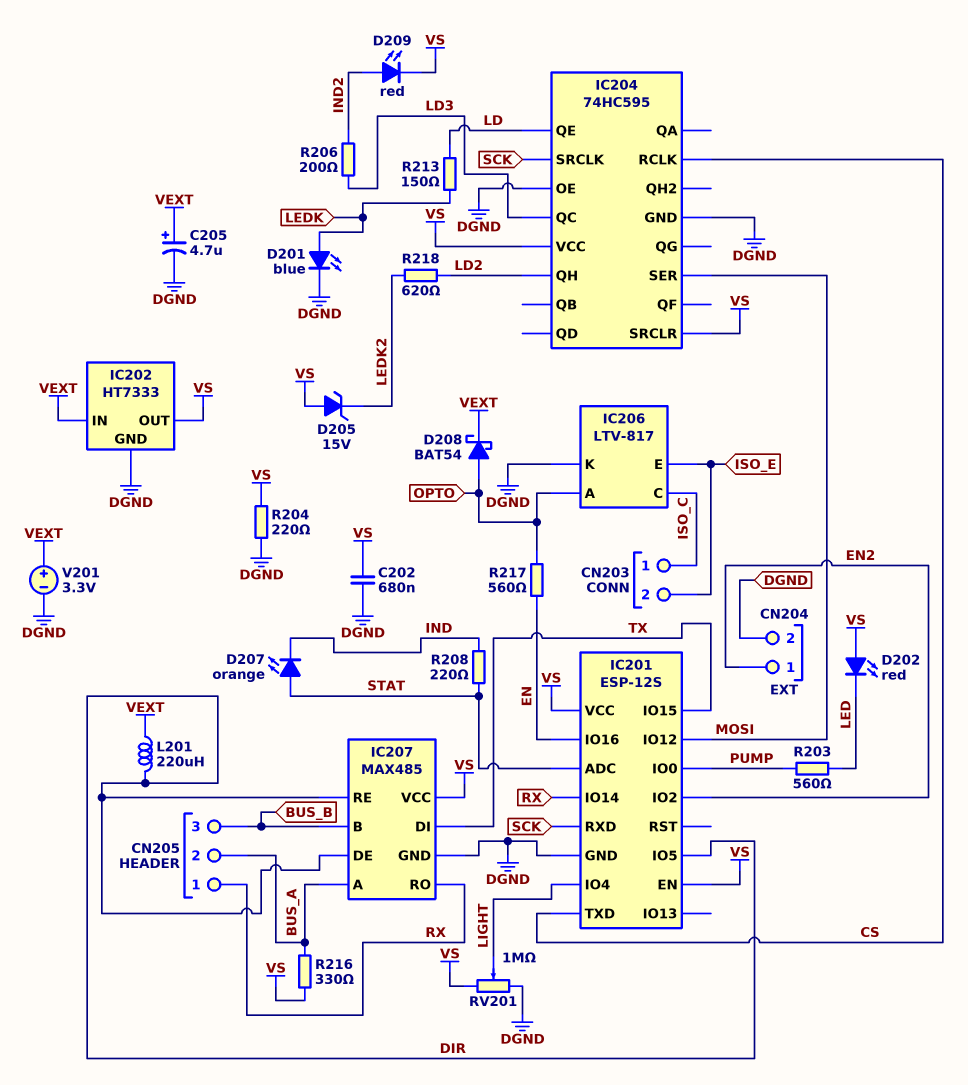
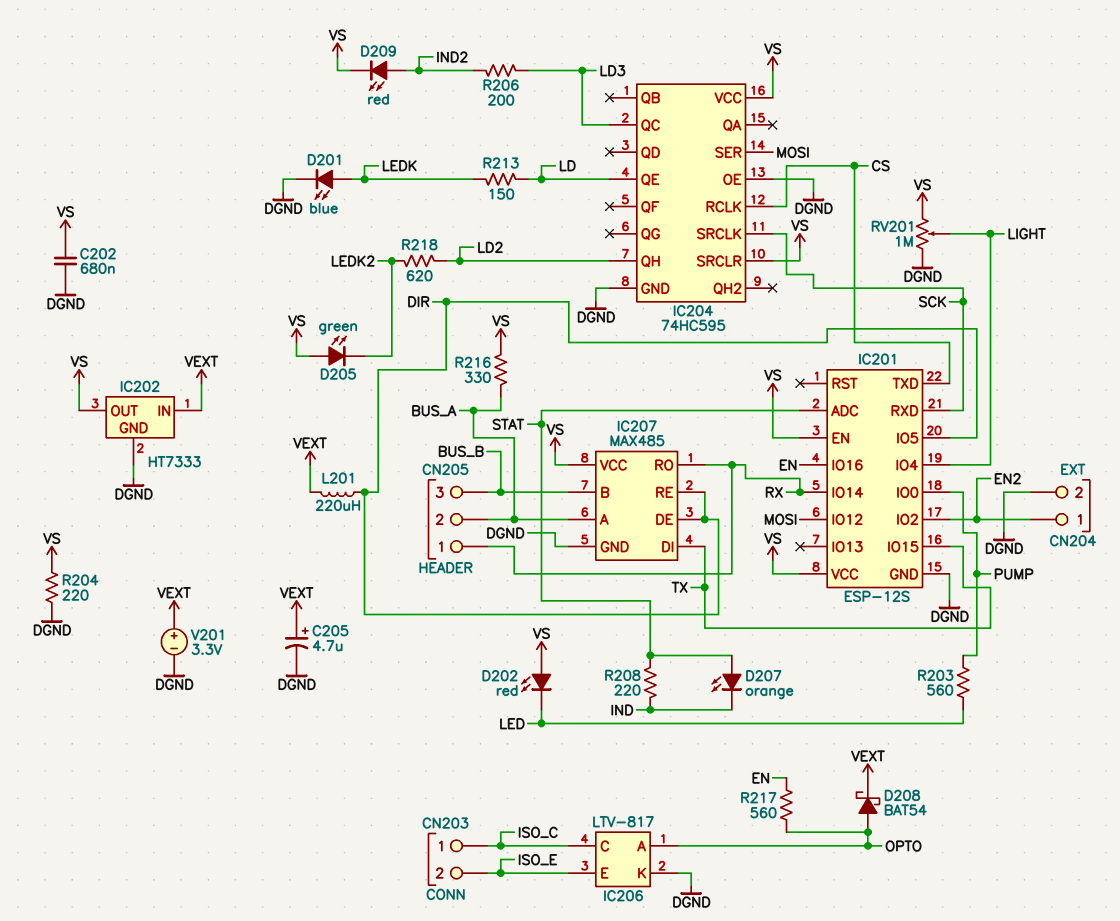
D205: zener 15V (A VS, K LEDK2) -> LED green (A VS, K LEDK2)

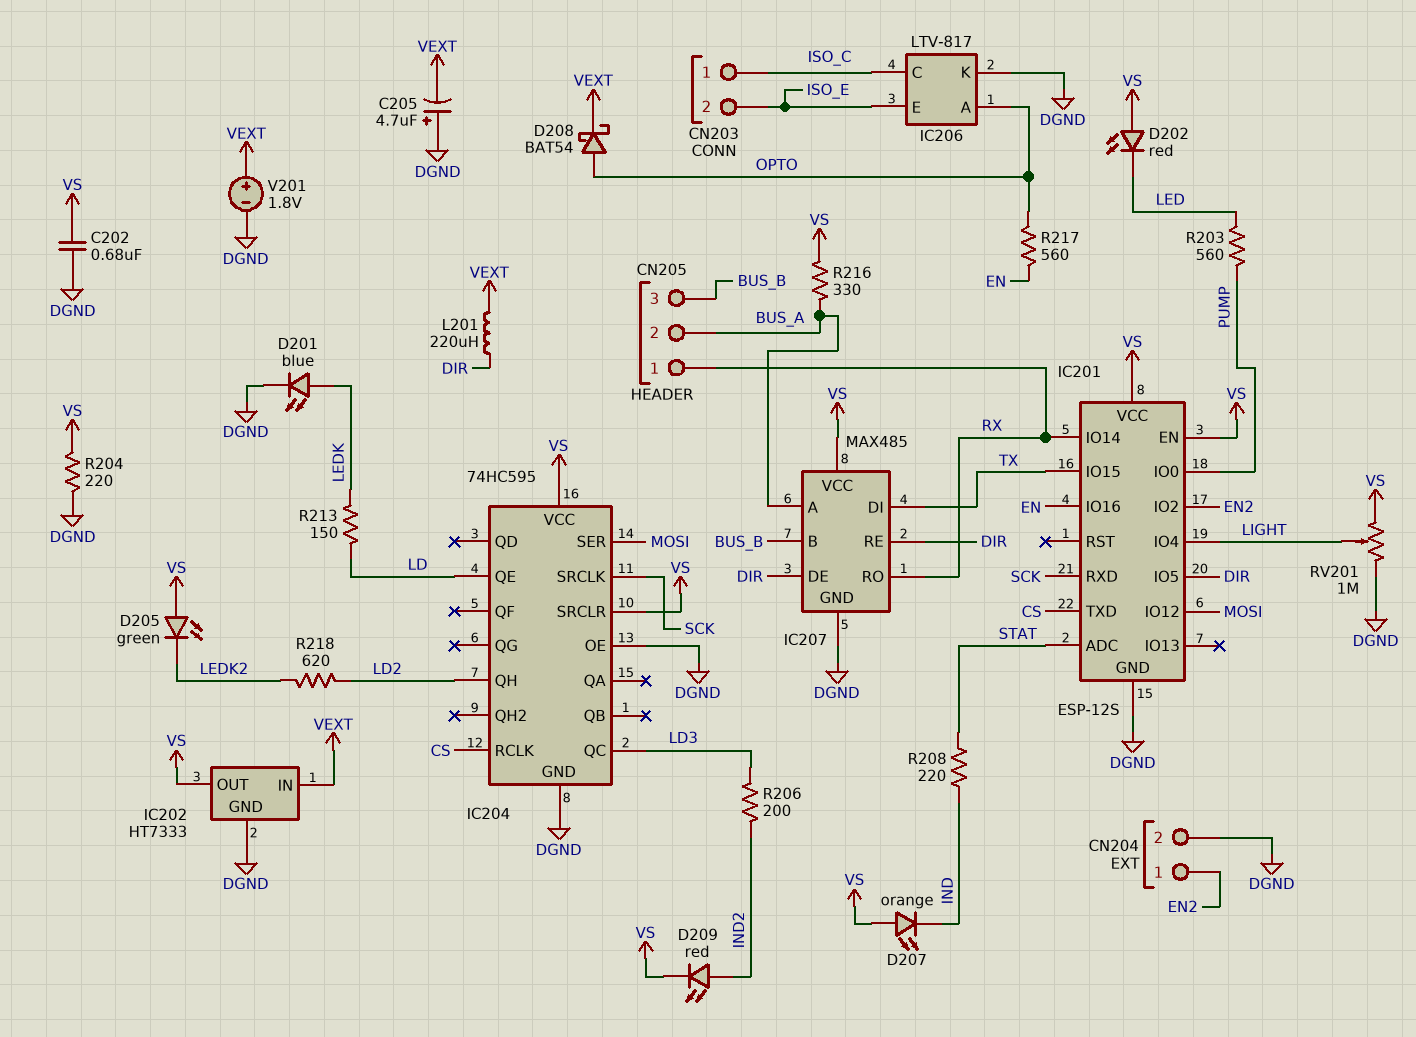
C205: 4.7uF (plus VEXT, minus DGND) -> 4.7uF (plus DGND, minus VEXT)
D207: LED orange (A STAT, K IND) -> LED orange (A VS, K IND)
V201: 3.3V (plus VEXT, minus DGND) -> 1.8V (plus VEXT, minus DGND)

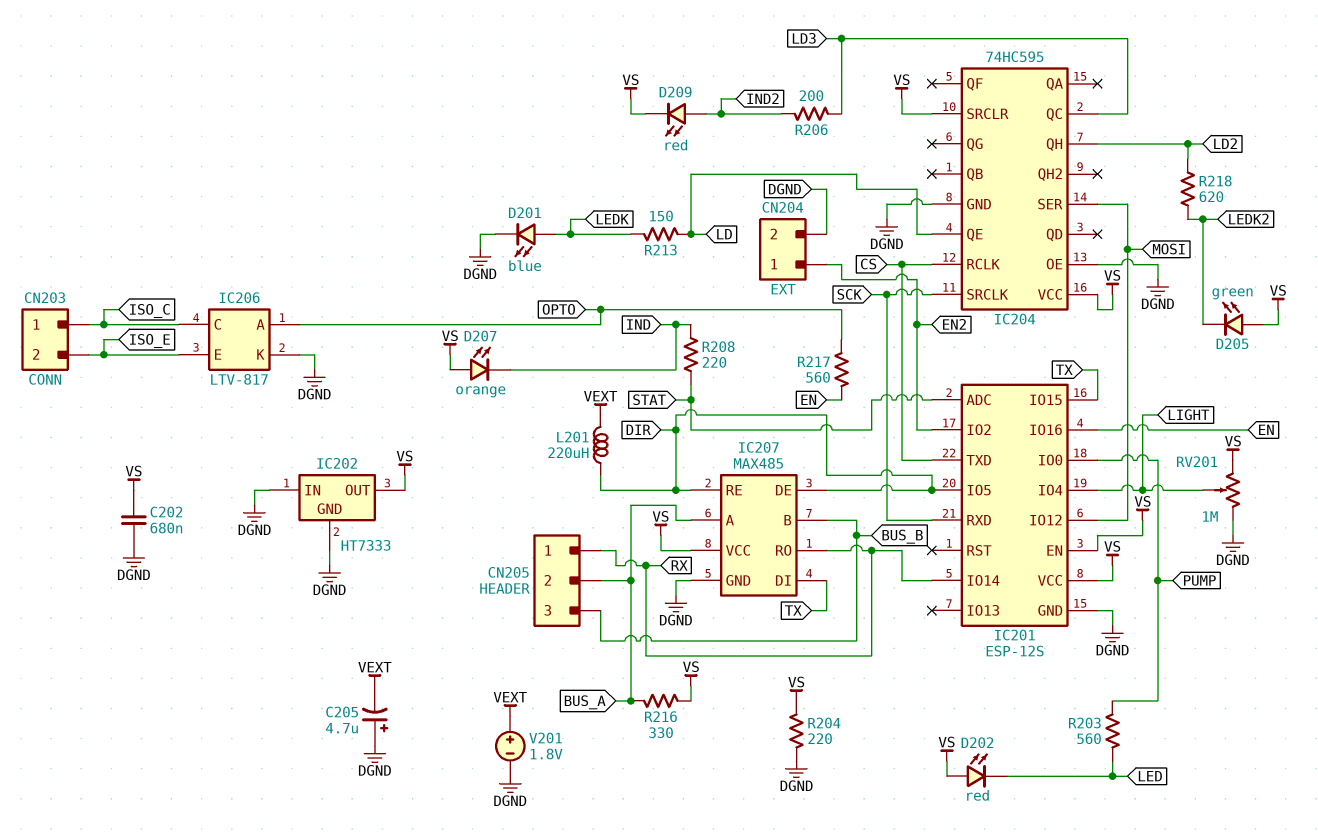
D208: schottky BAT54 (A OPTO, K VEXT) -> none
IC202 pin IN: VEXT -> DGND

